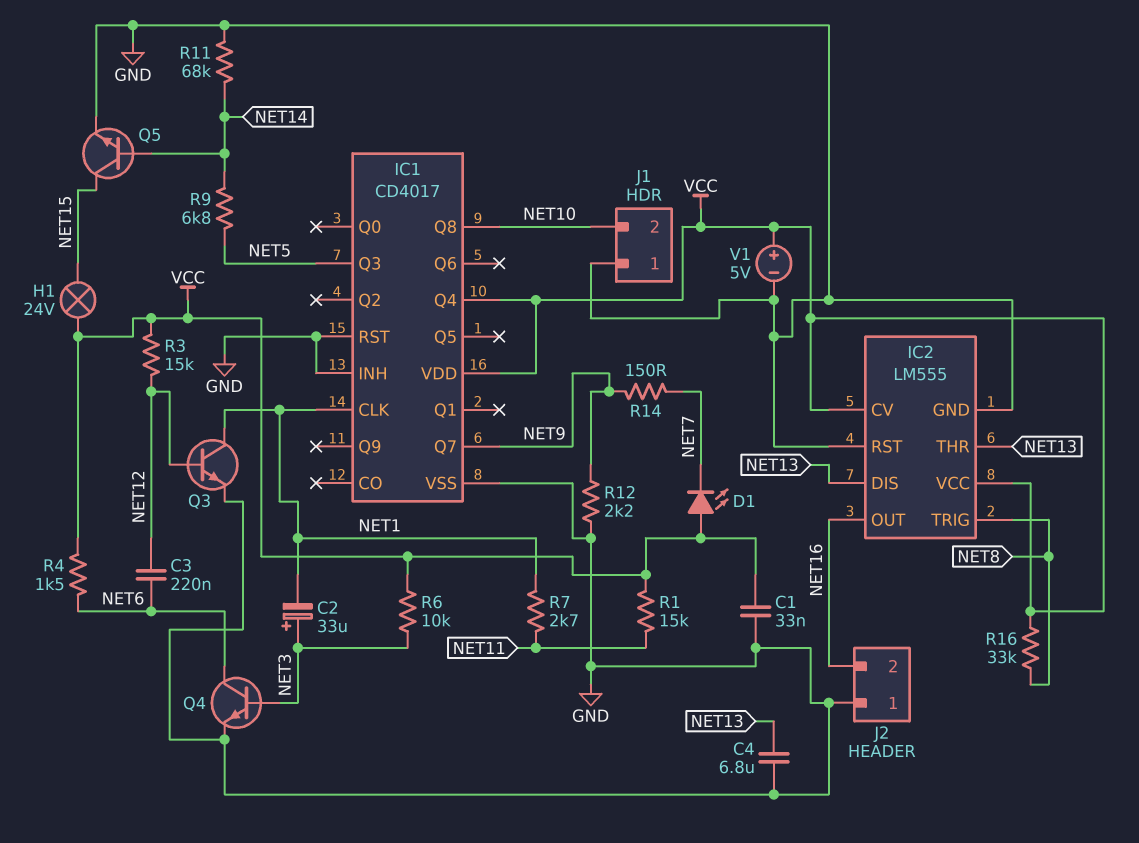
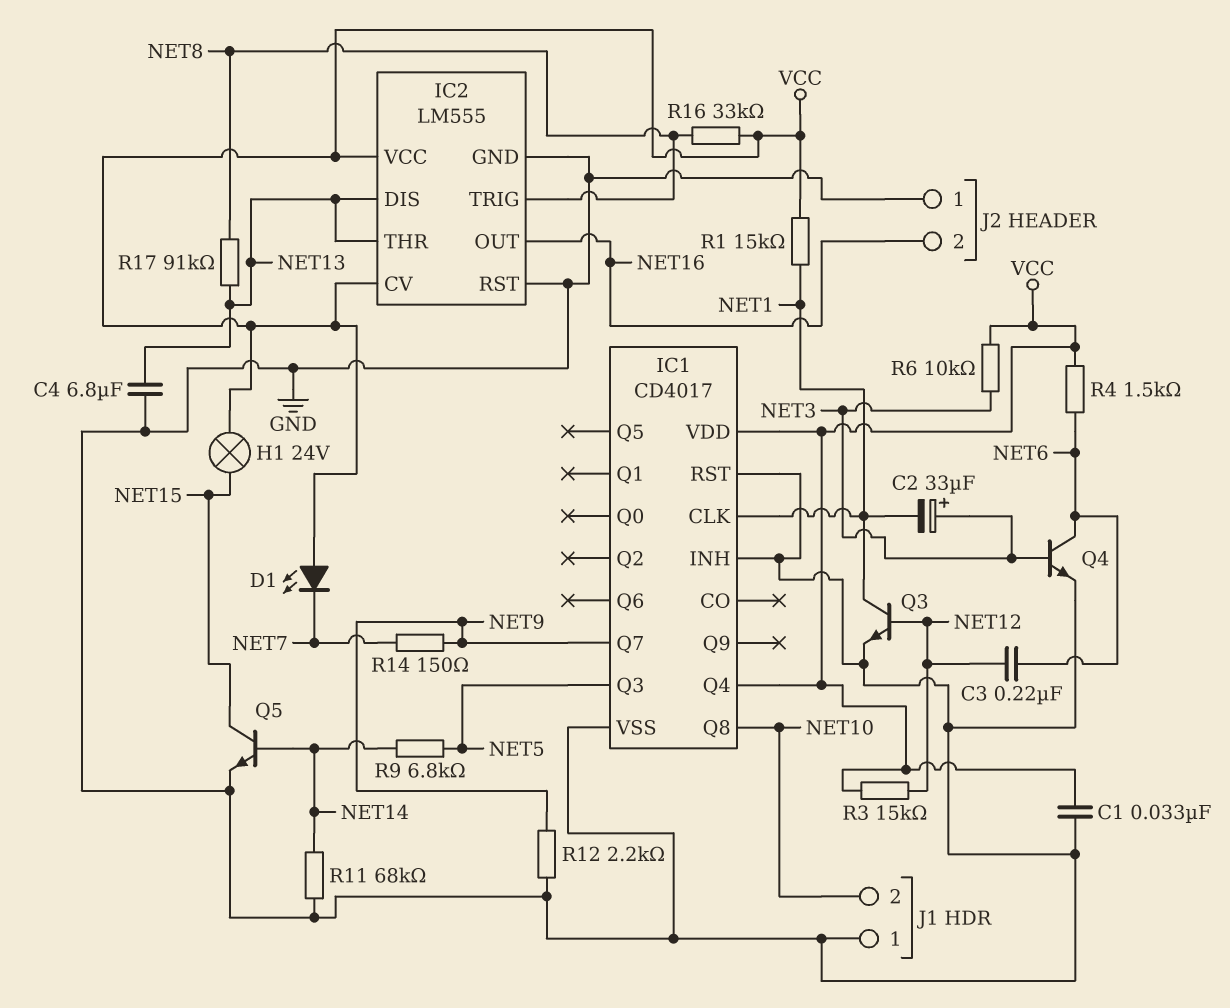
R1: 15k (NET11, VCC) -> 15k (NET1, VCC)
R7: 2.7k (NET1, NET11) -> none
R17: none -> 91k (NET8, NET13)
V1: 5V (plus VCC, minus GND) -> none

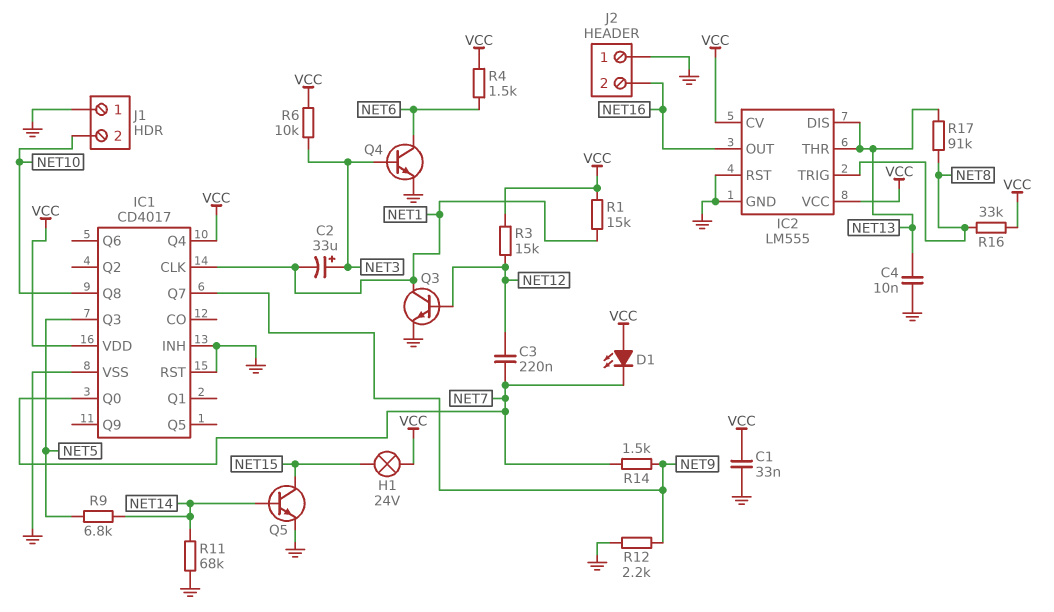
C3: 220nF (NET6, NET12) -> 220nF (NET7, NET12)
C4: 6.8uF (GND, NET13) -> 10nF (GND, NET13)
IC1 pin Q0: none -> NET7
R14: 150 (NET7, NET9) -> 1.5k (NET7, NET9)

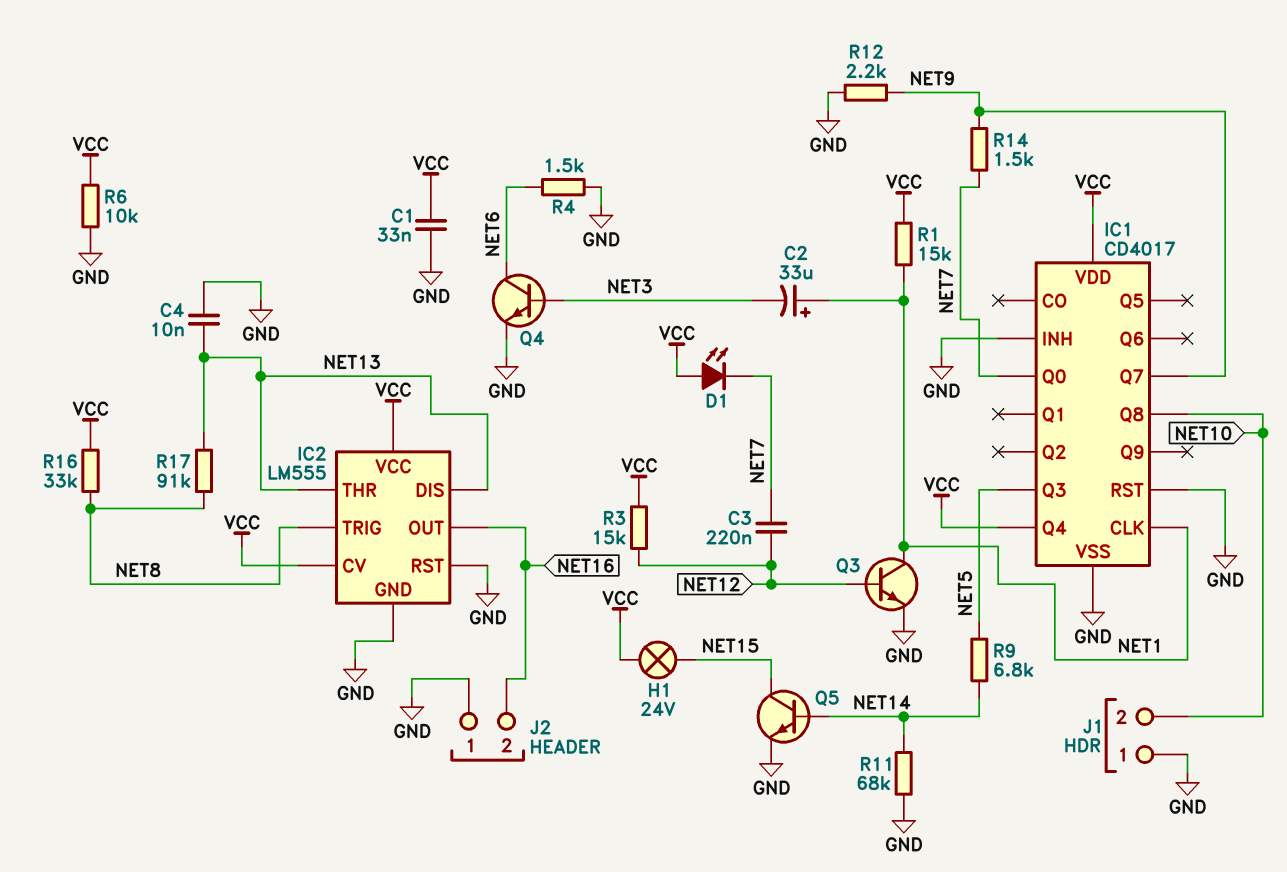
C2: 33uF (plus NET3, minus NET1) -> 33uF (plus NET1, minus NET3)
R4: 1.5k (NET6, VCC) -> 1.5k (GND, NET6)
R6: 10k (NET3, VCC) -> 10k (GND, VCC)

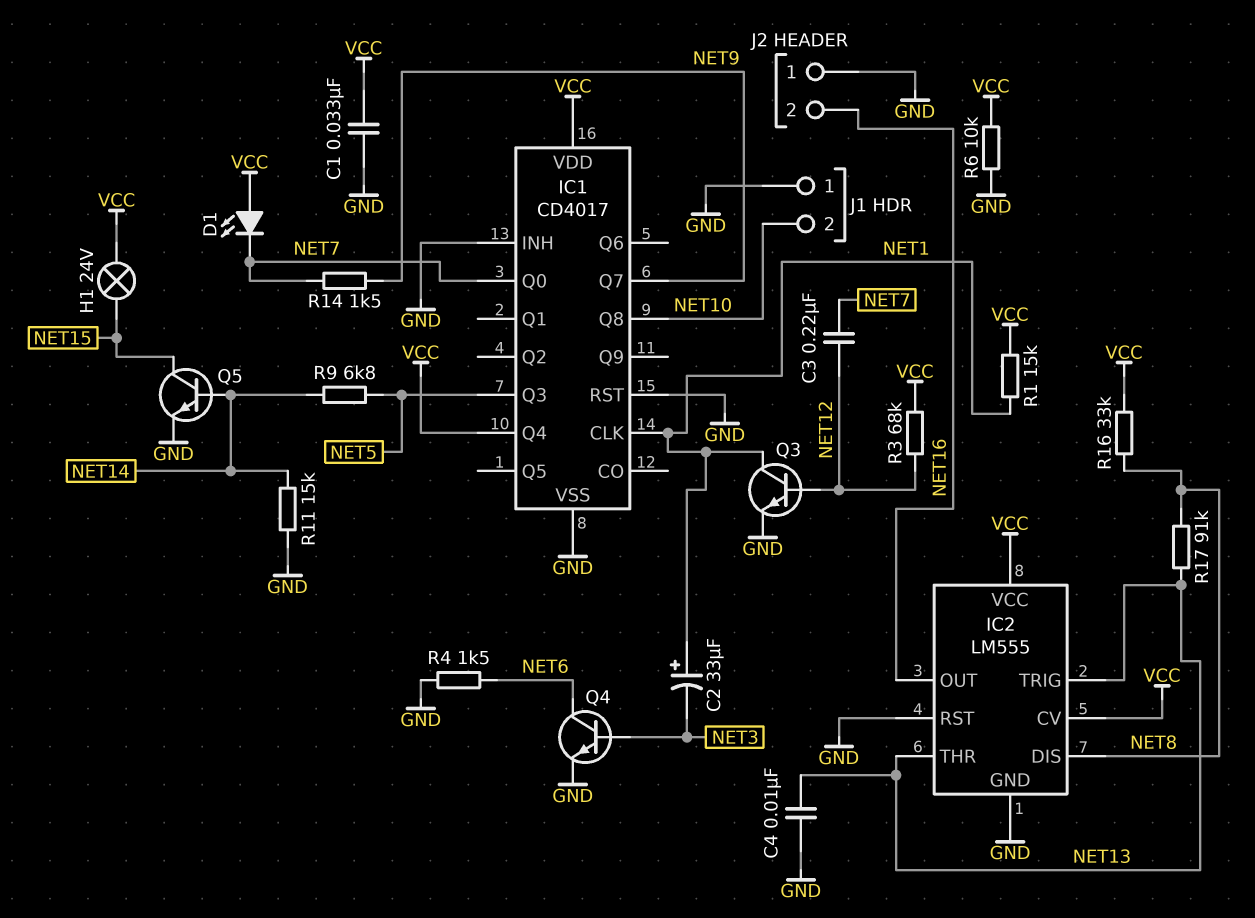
IC2 pin DIS: NET13 -> NET8
IC2 pin TRIG: NET8 -> NET13
R3: 15k (NET12, VCC) -> 68k (NET12, VCC)
R11: 68k (GND, NET14) -> 15k (GND, NET14)
R12: 2.2k (GND, NET9) -> none

